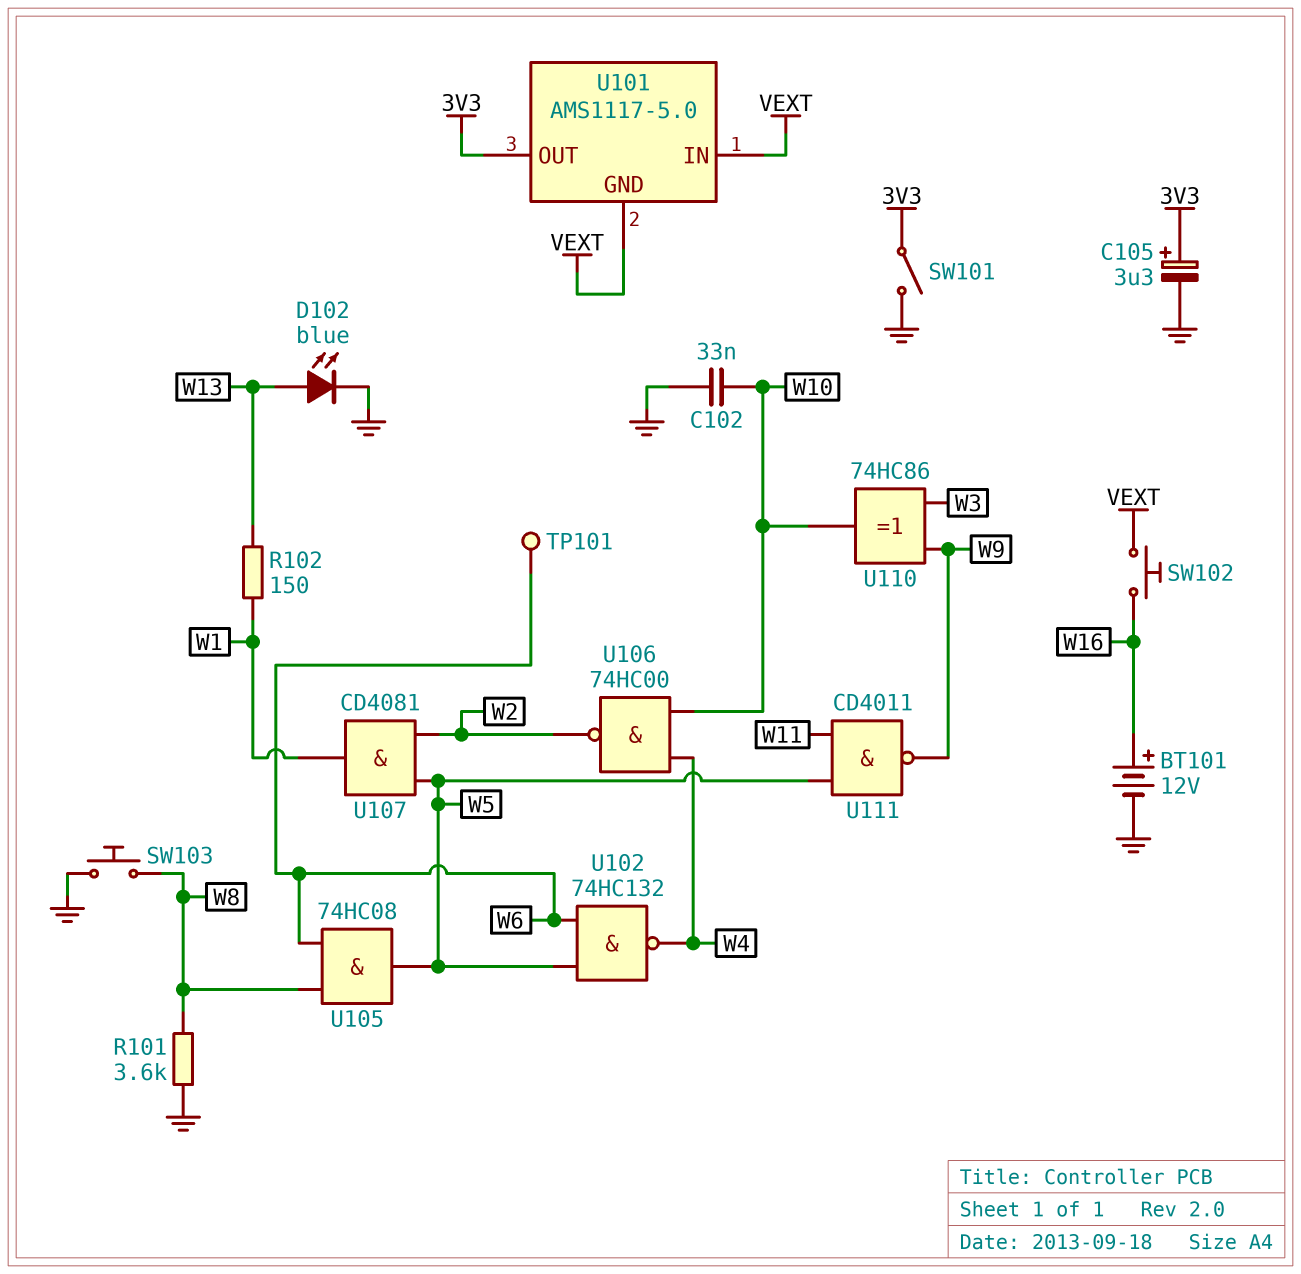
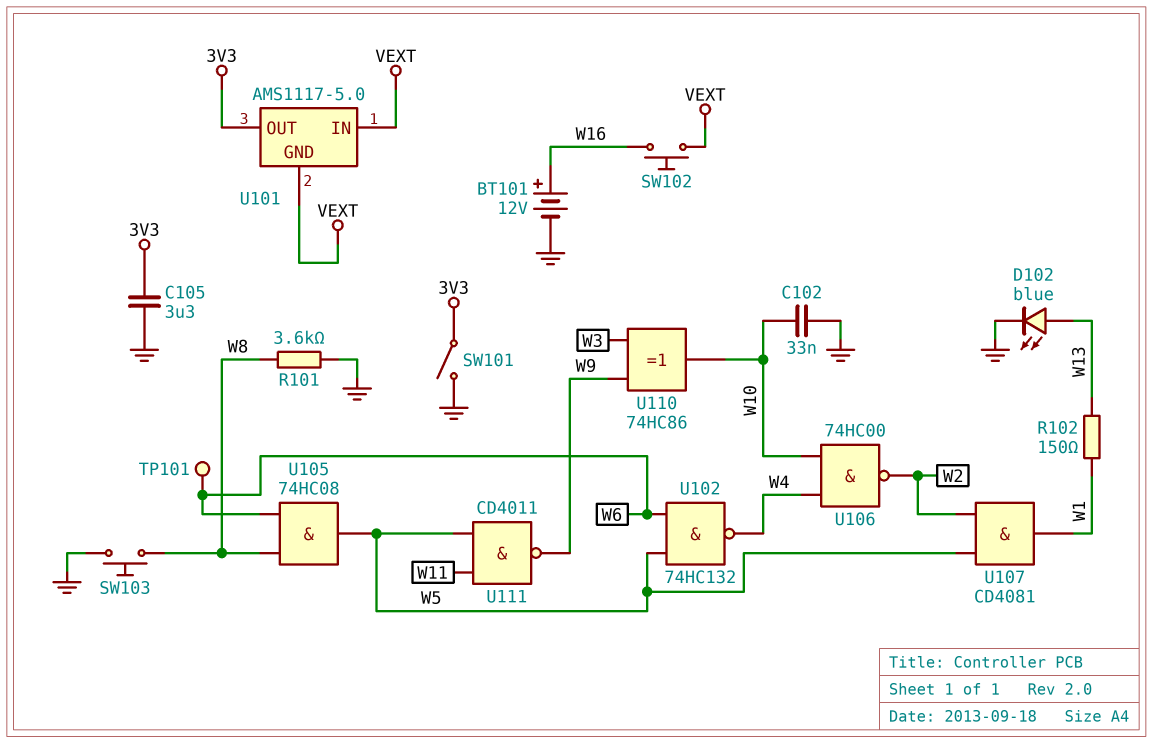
C105: 3.3uF (plus 3V3, minus GND) -> 3.3uF (3V3, GND)

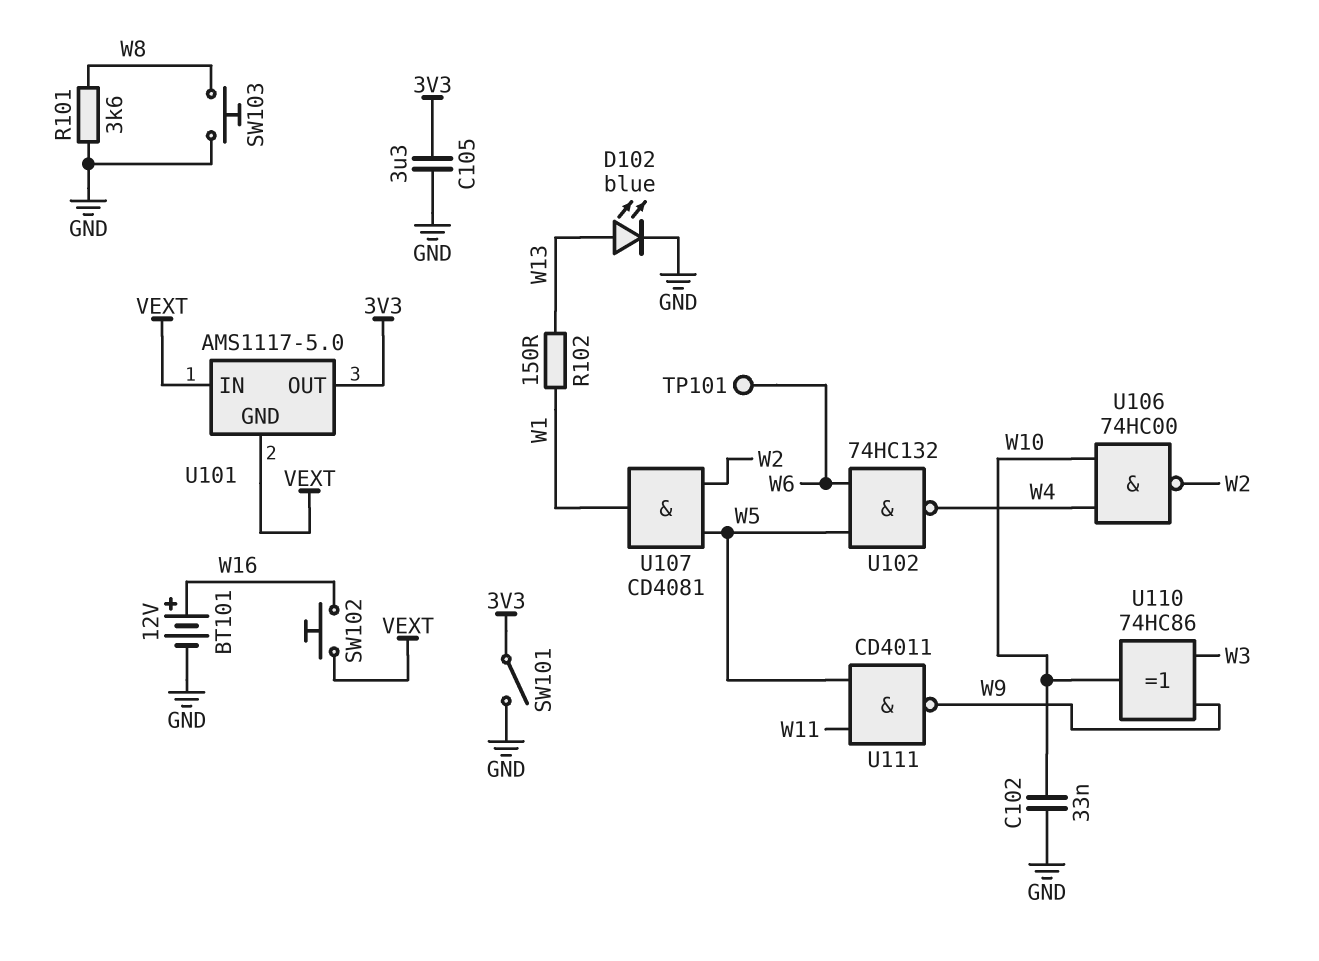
U105: AND 74HC08 (in W6, in W8, out W5) -> none

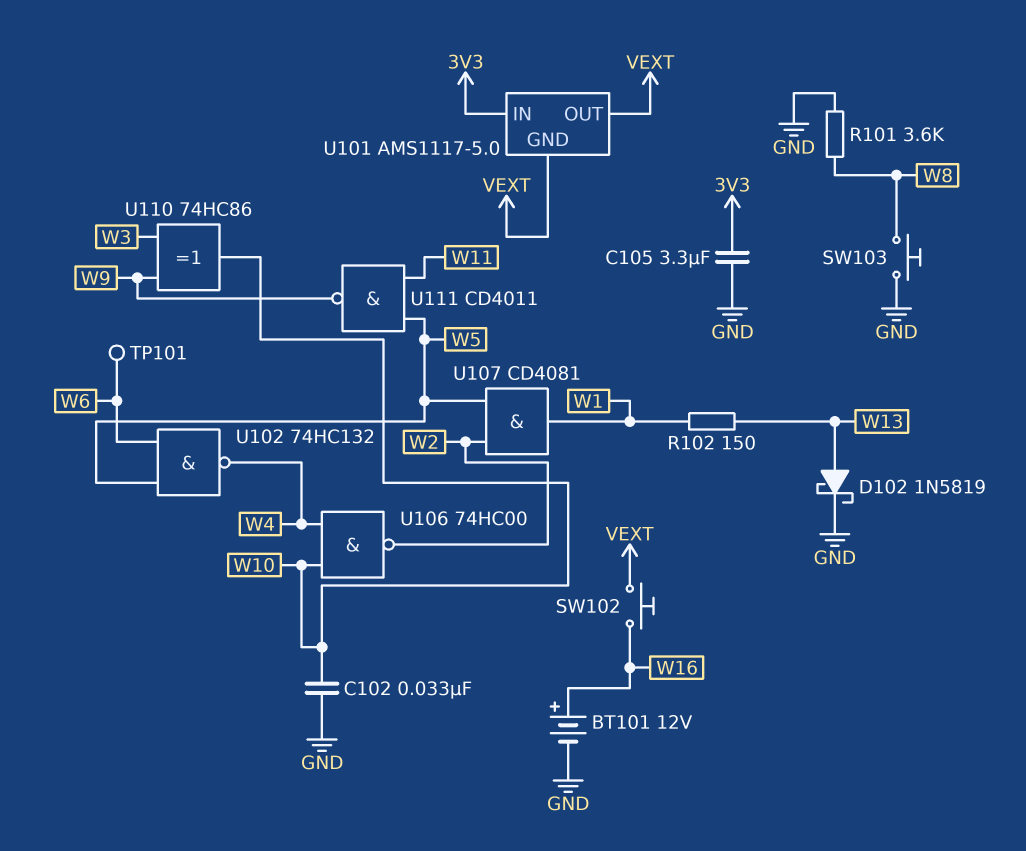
D102: LED blue (A W13, K GND) -> schottky 1N5819 (A W13, K GND)
SW101: switch (3V3, GND) -> none
U101 pin IN: VEXT -> 3V3
U101 pin OUT: 3V3 -> VEXT

